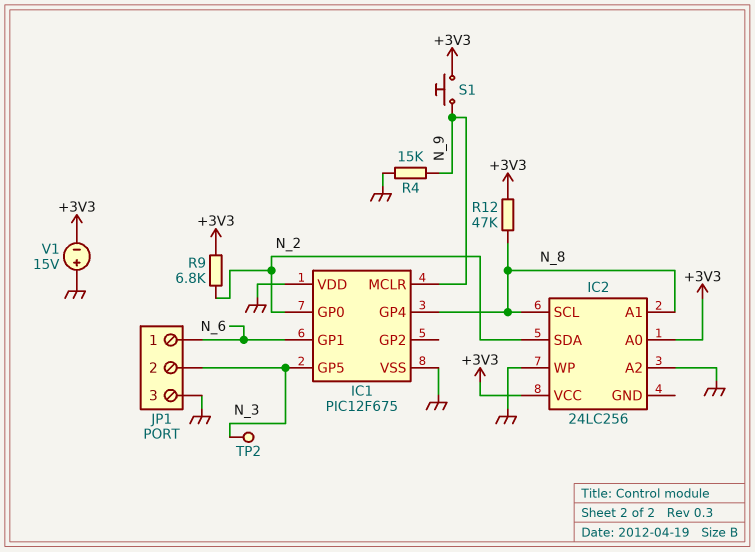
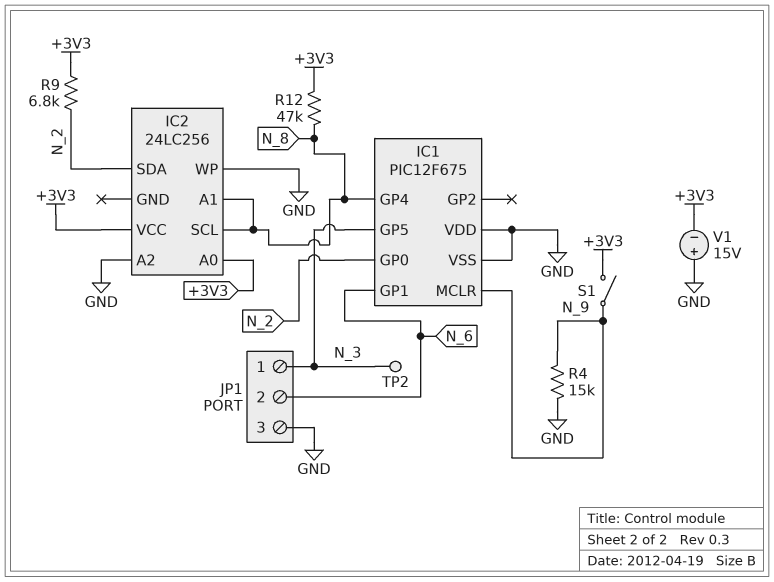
JP1 pin 1: N_6 -> N_3
JP1 pin 2: N_3 -> N_6
S1: button (+3V3, N_9) -> switch (+3V3, N_9)

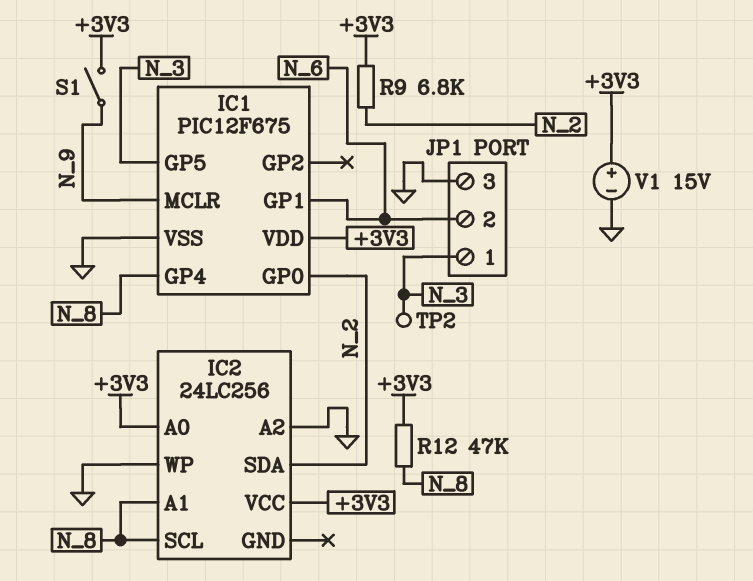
IC1 pin VDD: GND -> +3V3
R4: 15k (GND, N_9) -> none
V1: 15V (plus GND, minus +3V3) -> 15V (plus +3V3, minus GND)

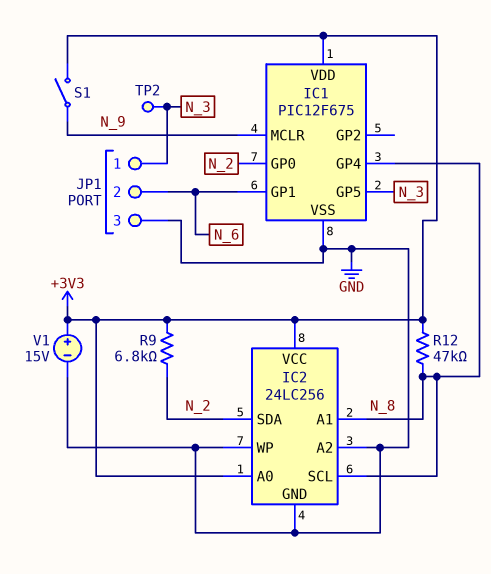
IC2 pin GND: none -> GND

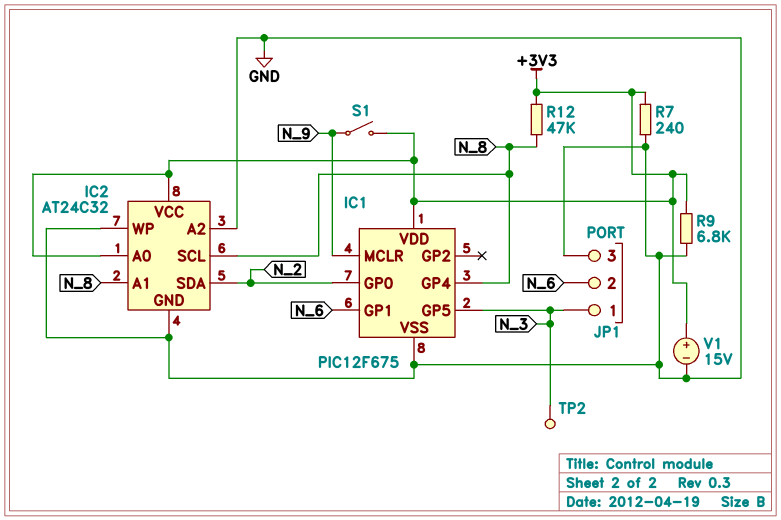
IC2: 24LC256 -> AT24C32
R7: none -> 240 (+3V3, GND)
R9: 6.8k (+3V3, N_2) -> 6.8k (+3V3, GND)

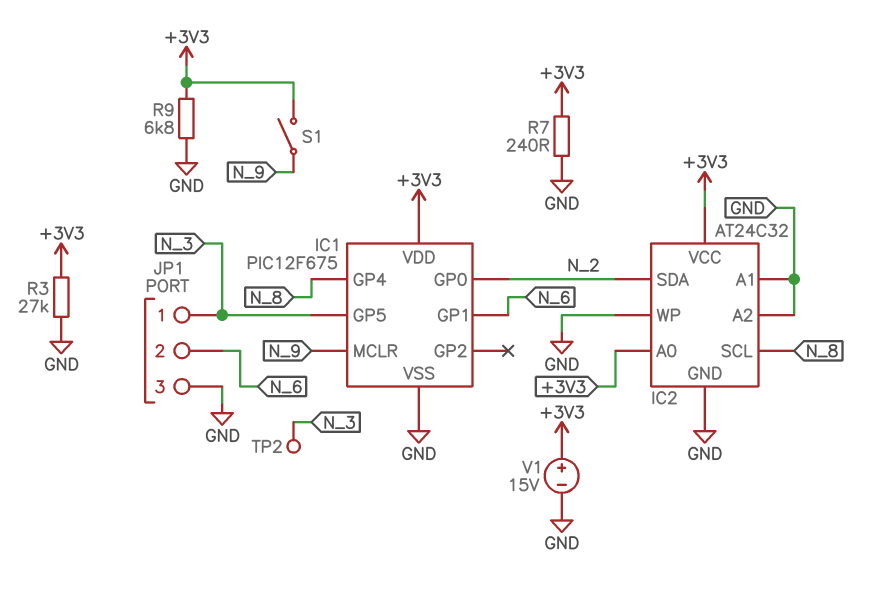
IC2 pin A1: N_8 -> GND
R3: none -> 27k (+3V3, GND)
R12: 47k (+3V3, N_8) -> none

